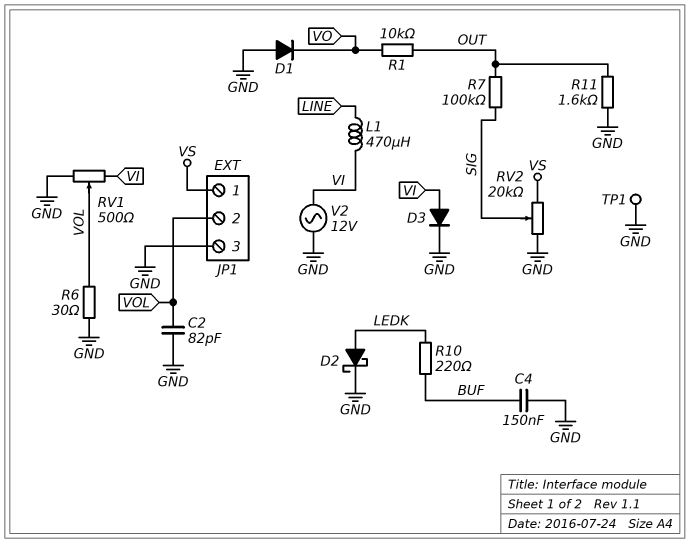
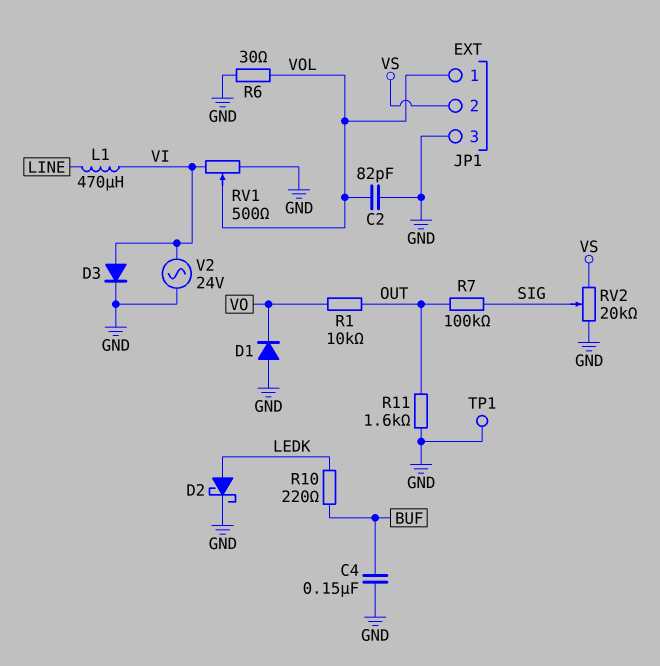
JP1 pin 1: VS -> VOL
JP1 pin 2: VOL -> VS
V2: AC 12V (GND, VI) -> AC 24V (GND, VI)

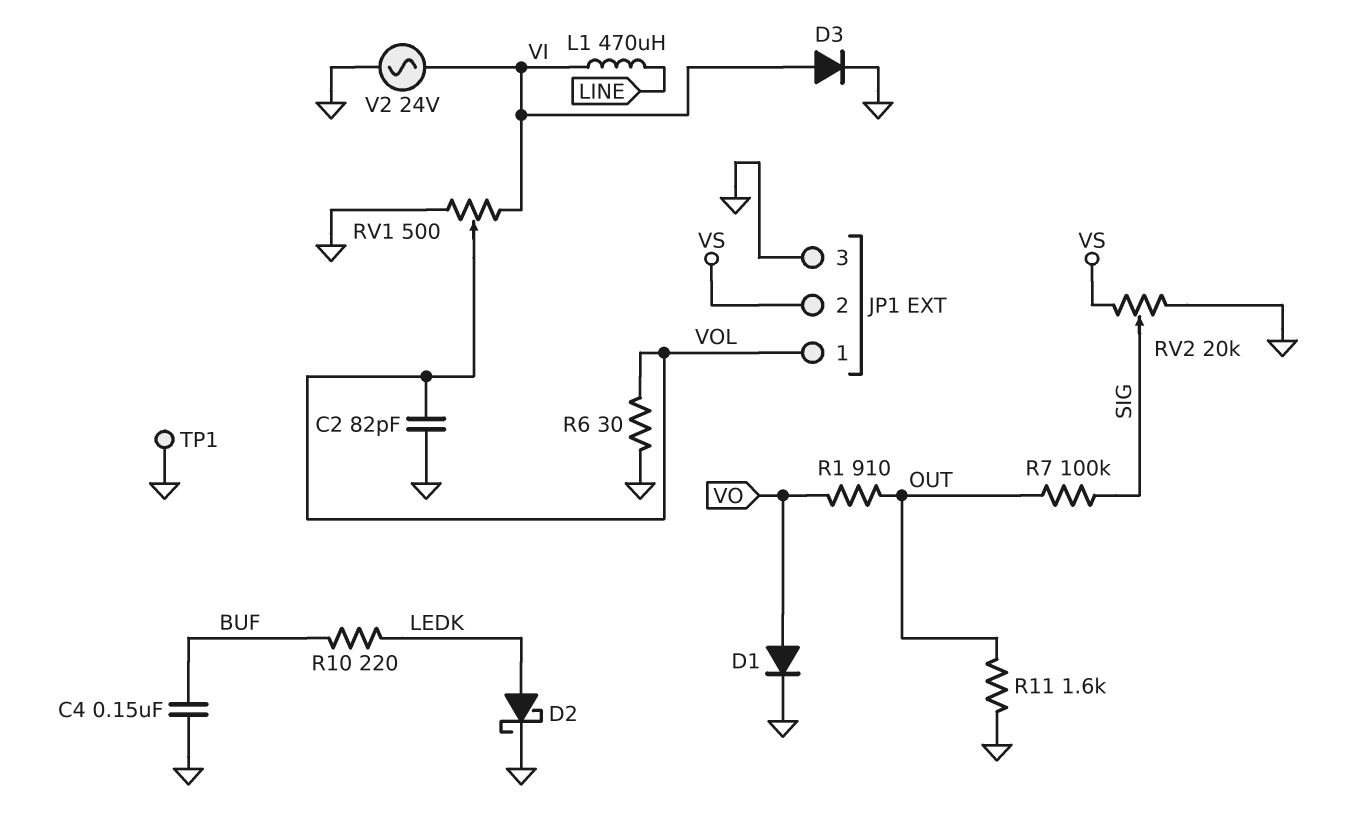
D1: diode (A GND, K VO) -> diode (A VO, K GND)
R1: 10k (OUT, VO) -> 910 (OUT, VO)

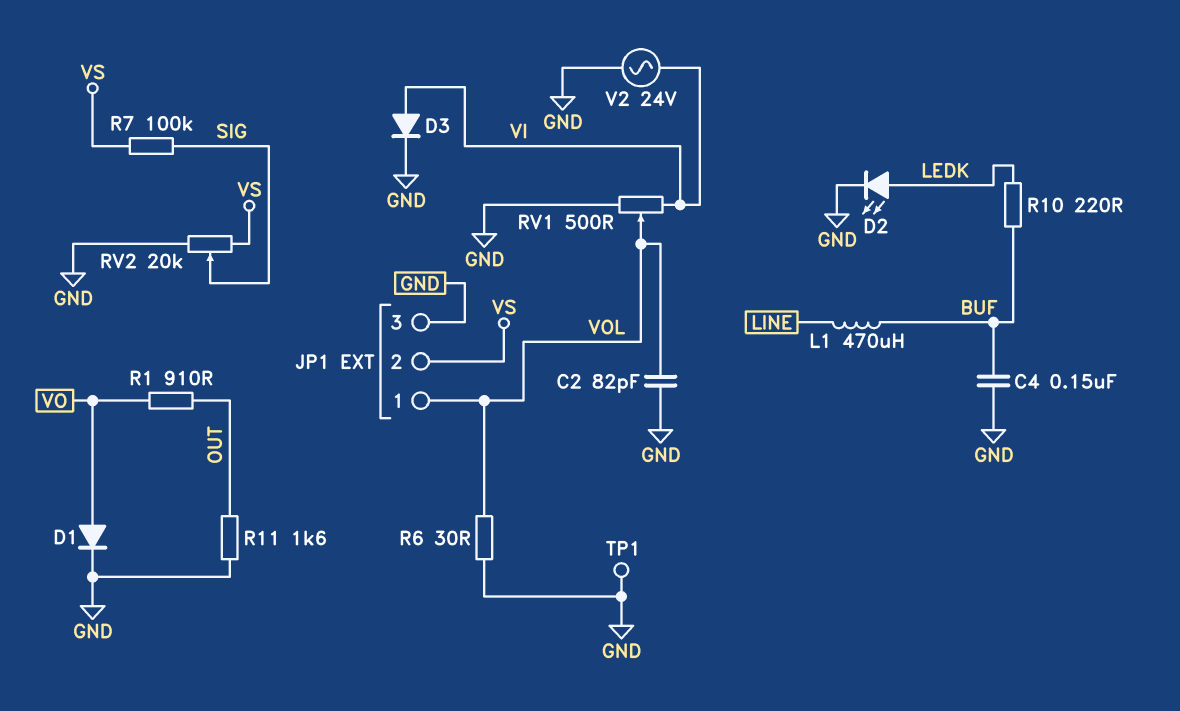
D2: schottky (A LEDK, K GND) -> LED (A LEDK, K GND)
L1: 470uH (LINE, VI) -> 470uH (BUF, LINE)
R7: 100k (OUT, SIG) -> 100k (SIG, VS)

